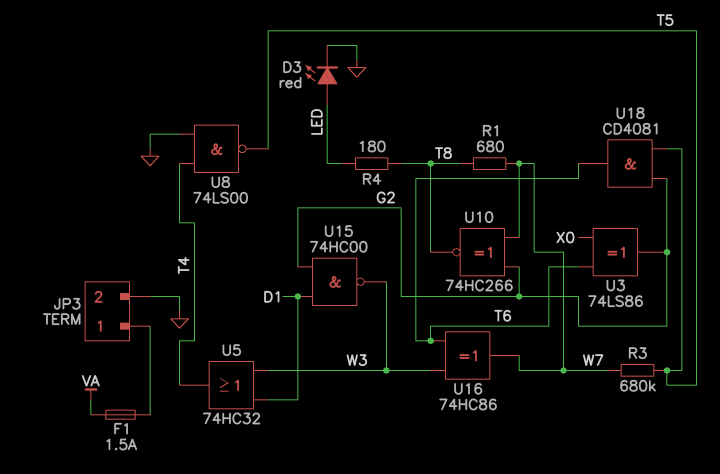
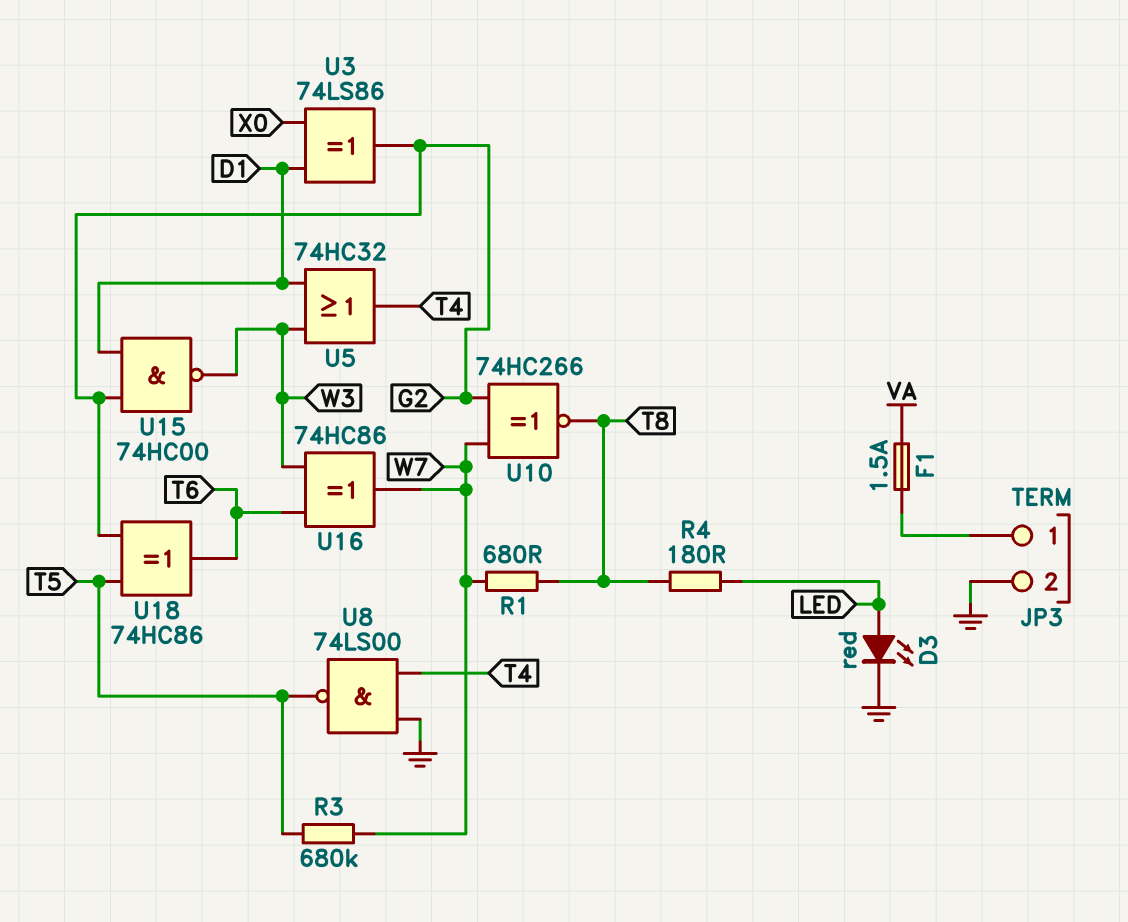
U3: XOR 74LS86 (in T6, in X0, out G2) -> XOR 74LS86 (in D1, in X0, out G2)
U18: AND CD4081 (in G2, in T5, out T6) -> XOR 74HC86 (in G2, in T5, out T6)

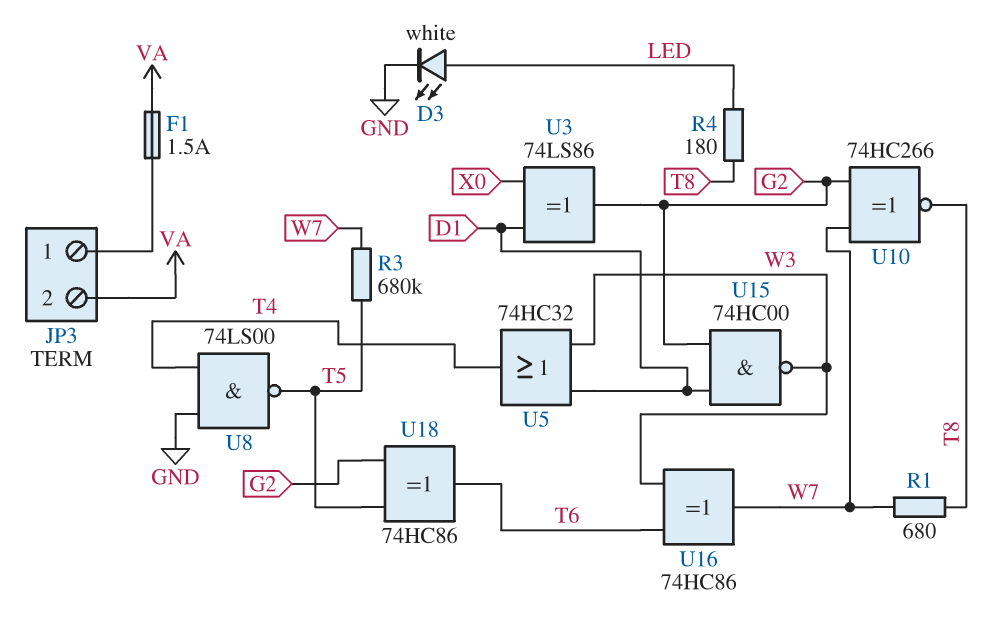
D3: LED red (A LED, K GND) -> LED white (A LED, K GND)
JP3 pin 2: GND -> VA

